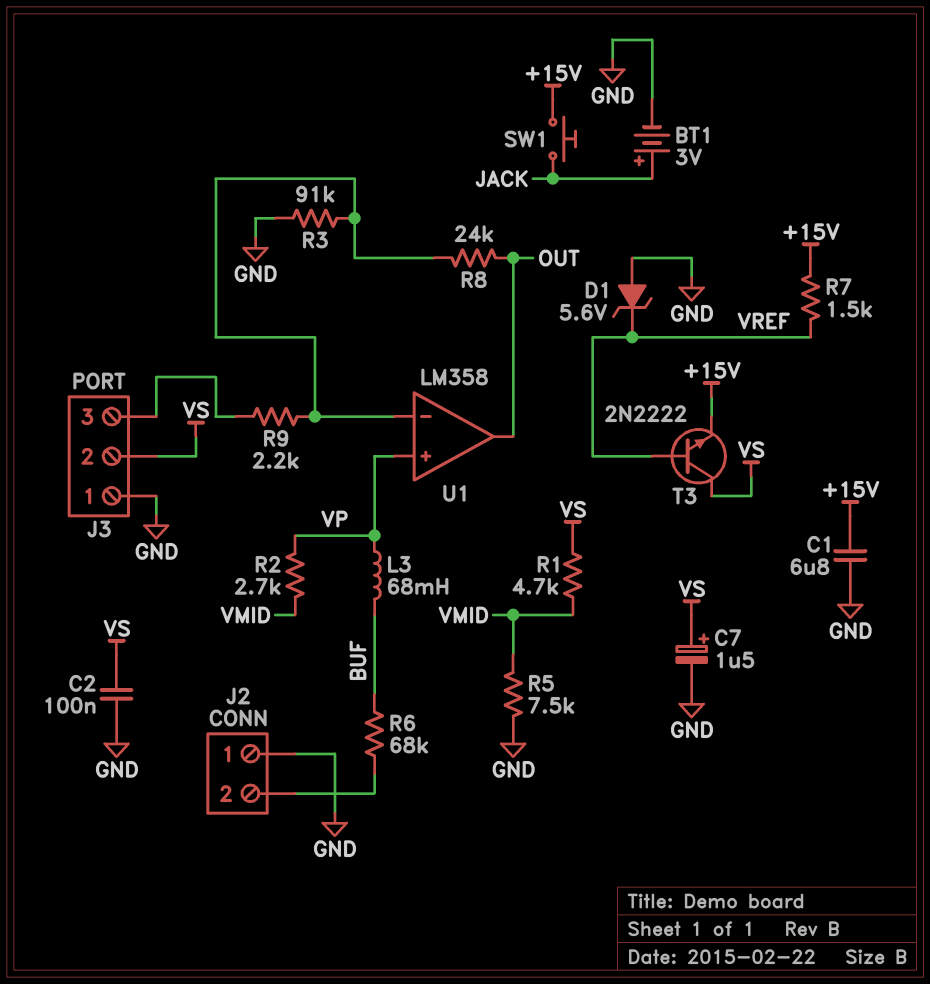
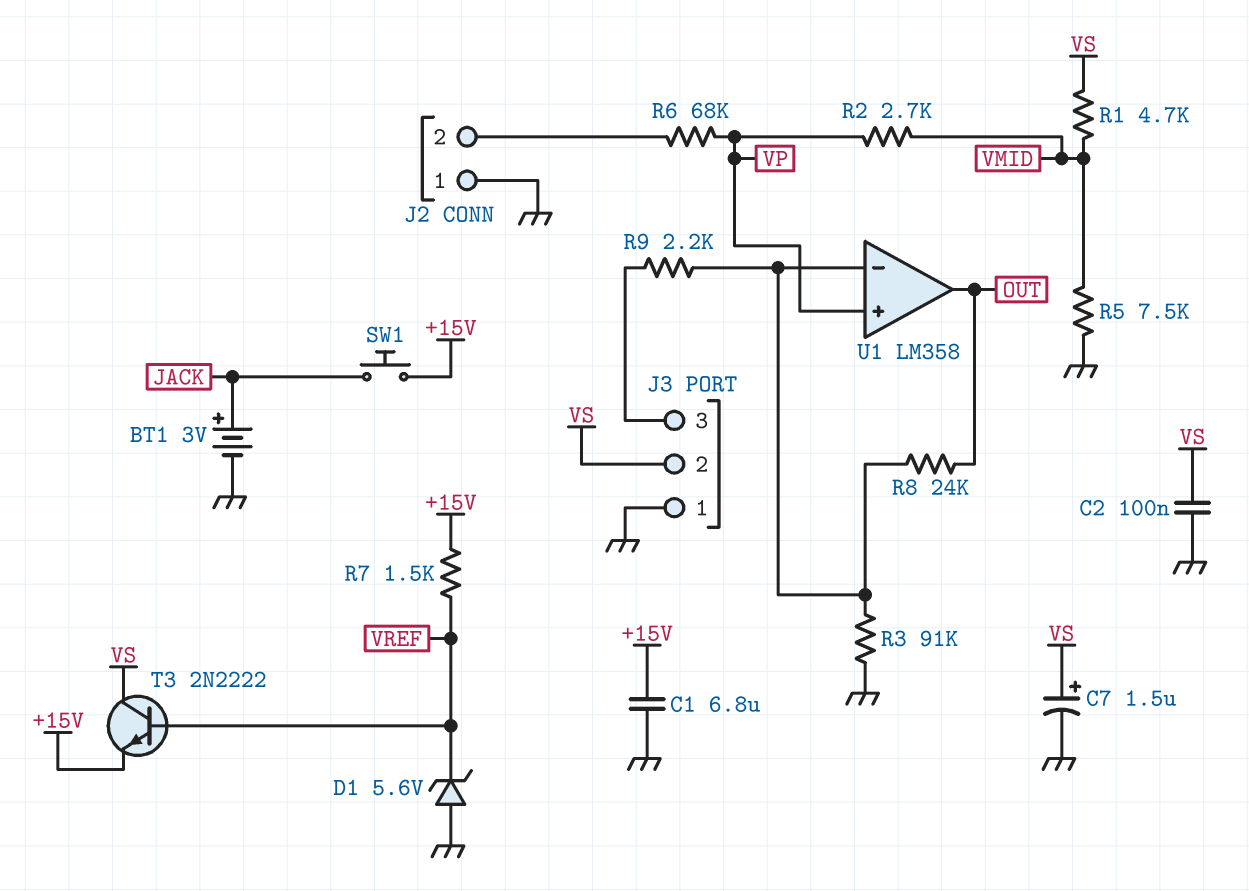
L3: 68mH (BUF, VP) -> none
R6: 68k (BUF, J2/2) -> 68k (J2/2, VP)

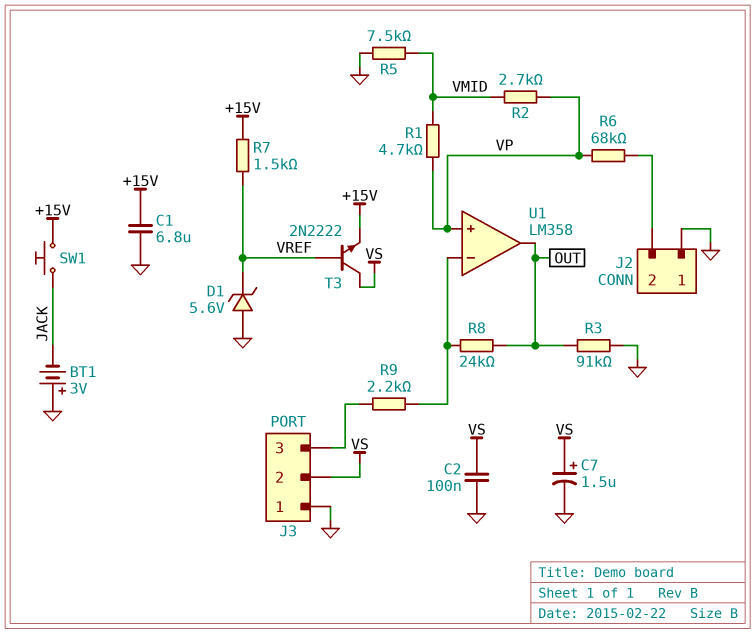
BT1: 3V (plus JACK, minus GND) -> 3V (plus GND, minus JACK)
R1: 4.7k (VMID, VS) -> 4.7k (VMID, VP)
R3: 91k (GND, U1/in-) -> 91k (GND, OUT)

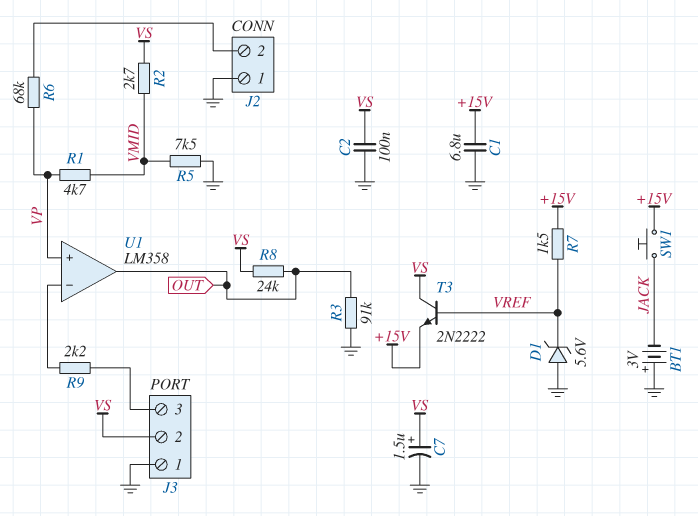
R2: 2.7k (VMID, VP) -> 2.7k (VMID, VS)
R8: 24k (OUT, U1/in-) -> 24k (OUT, VS)

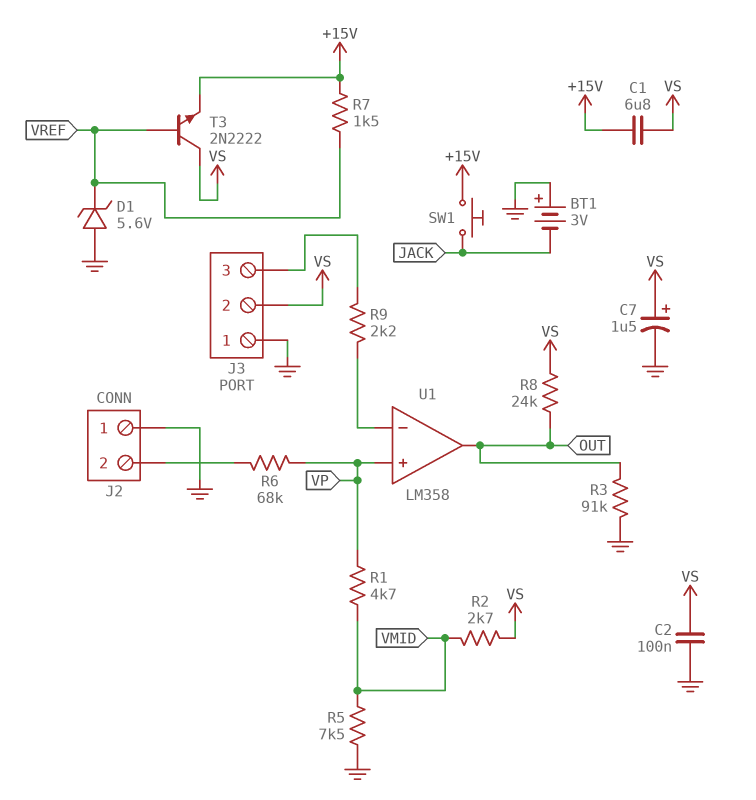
C1: 6.8uF (+15V, GND) -> 6.8uF (+15V, VS)

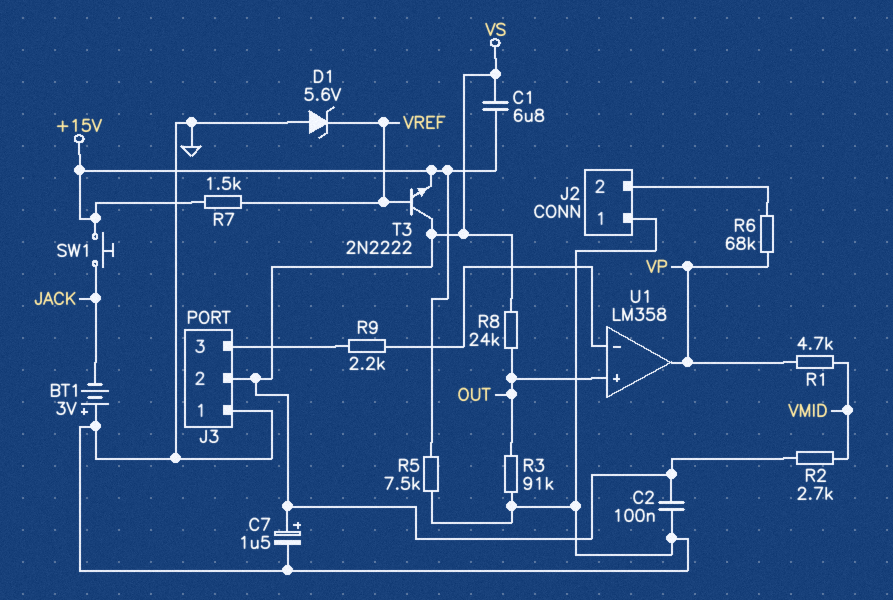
R5: 7.5k (GND, VMID) -> 7.5k (+15V, GND)
U1 pin in+: VP -> OUT
U1 pin out: OUT -> VP

